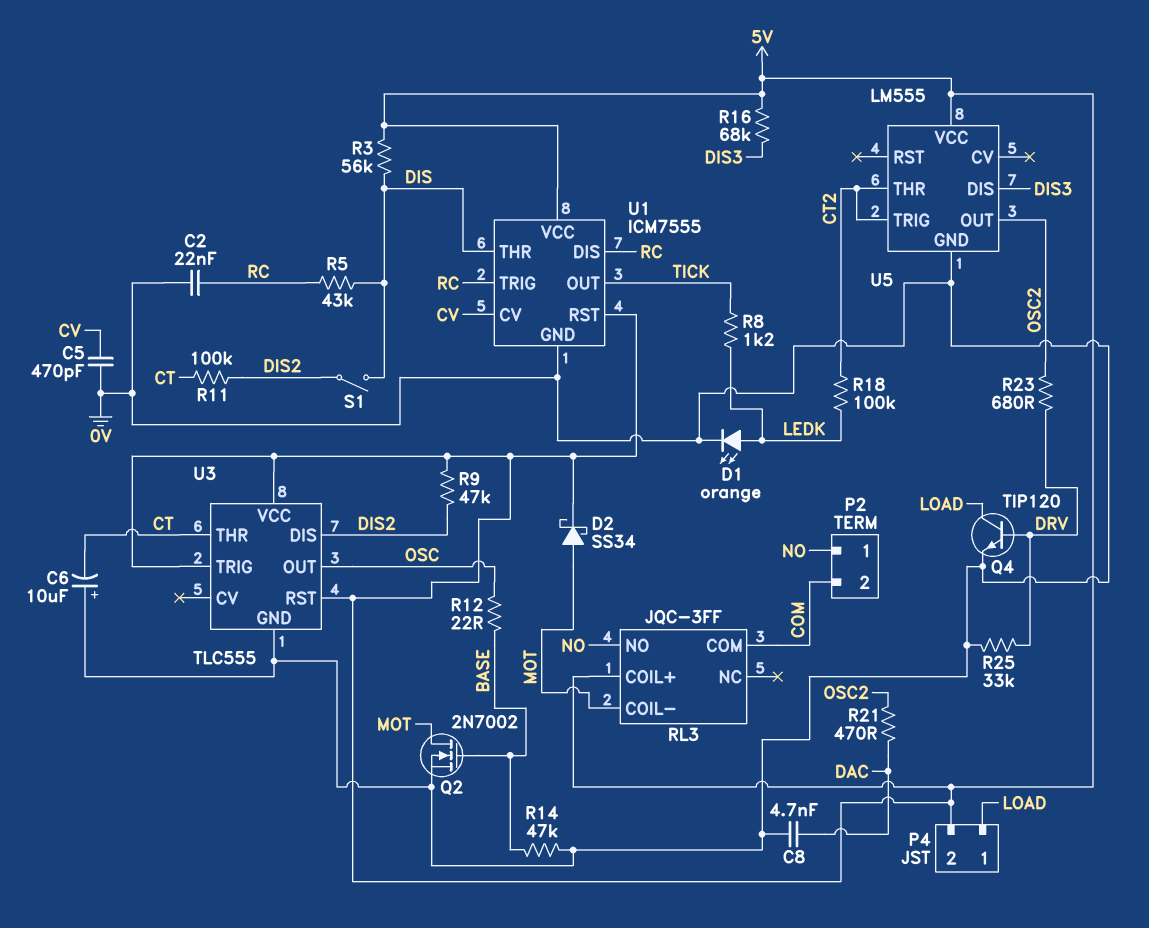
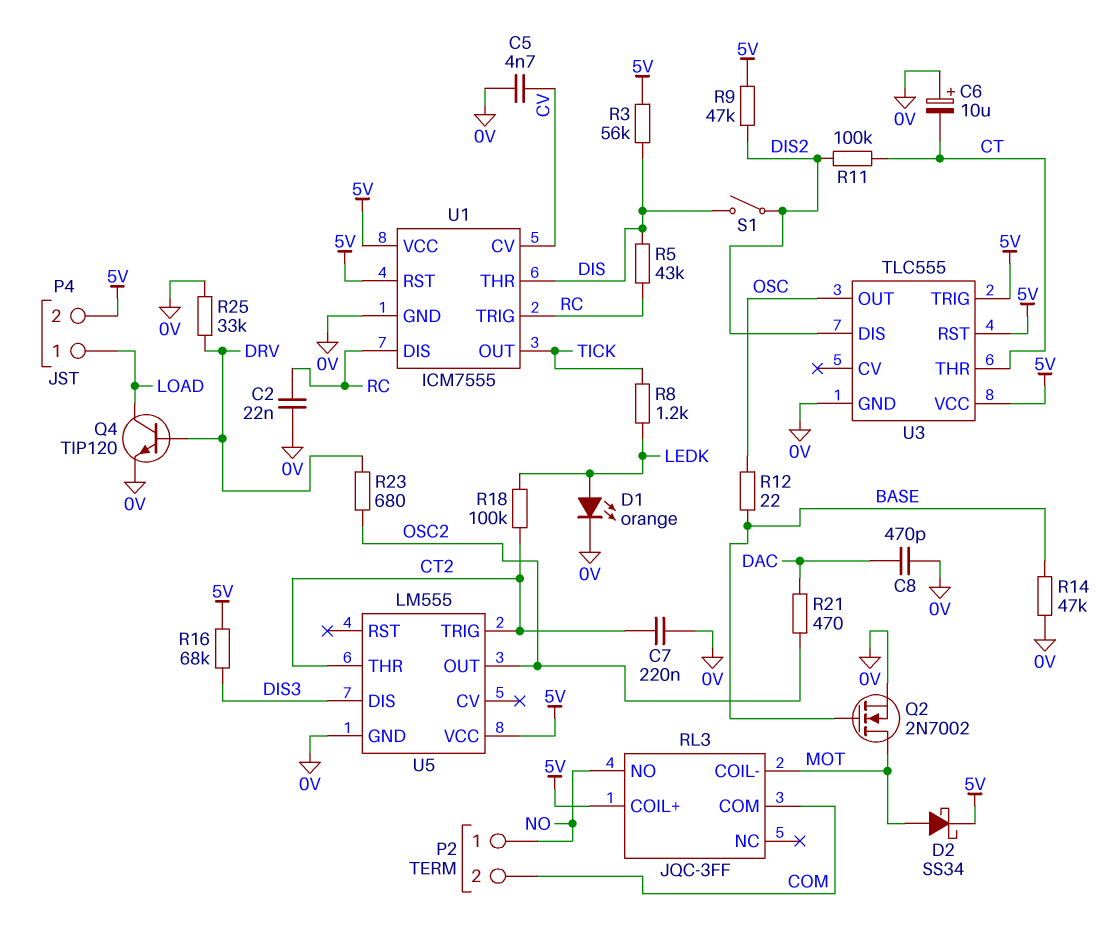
C5: 470pF (0V, CV) -> 4.7nF (0V, CV)
C7: none -> 220nF (0V, CT2)
C8: 4.7nF (0V, DAC) -> 470pF (0V, DAC)

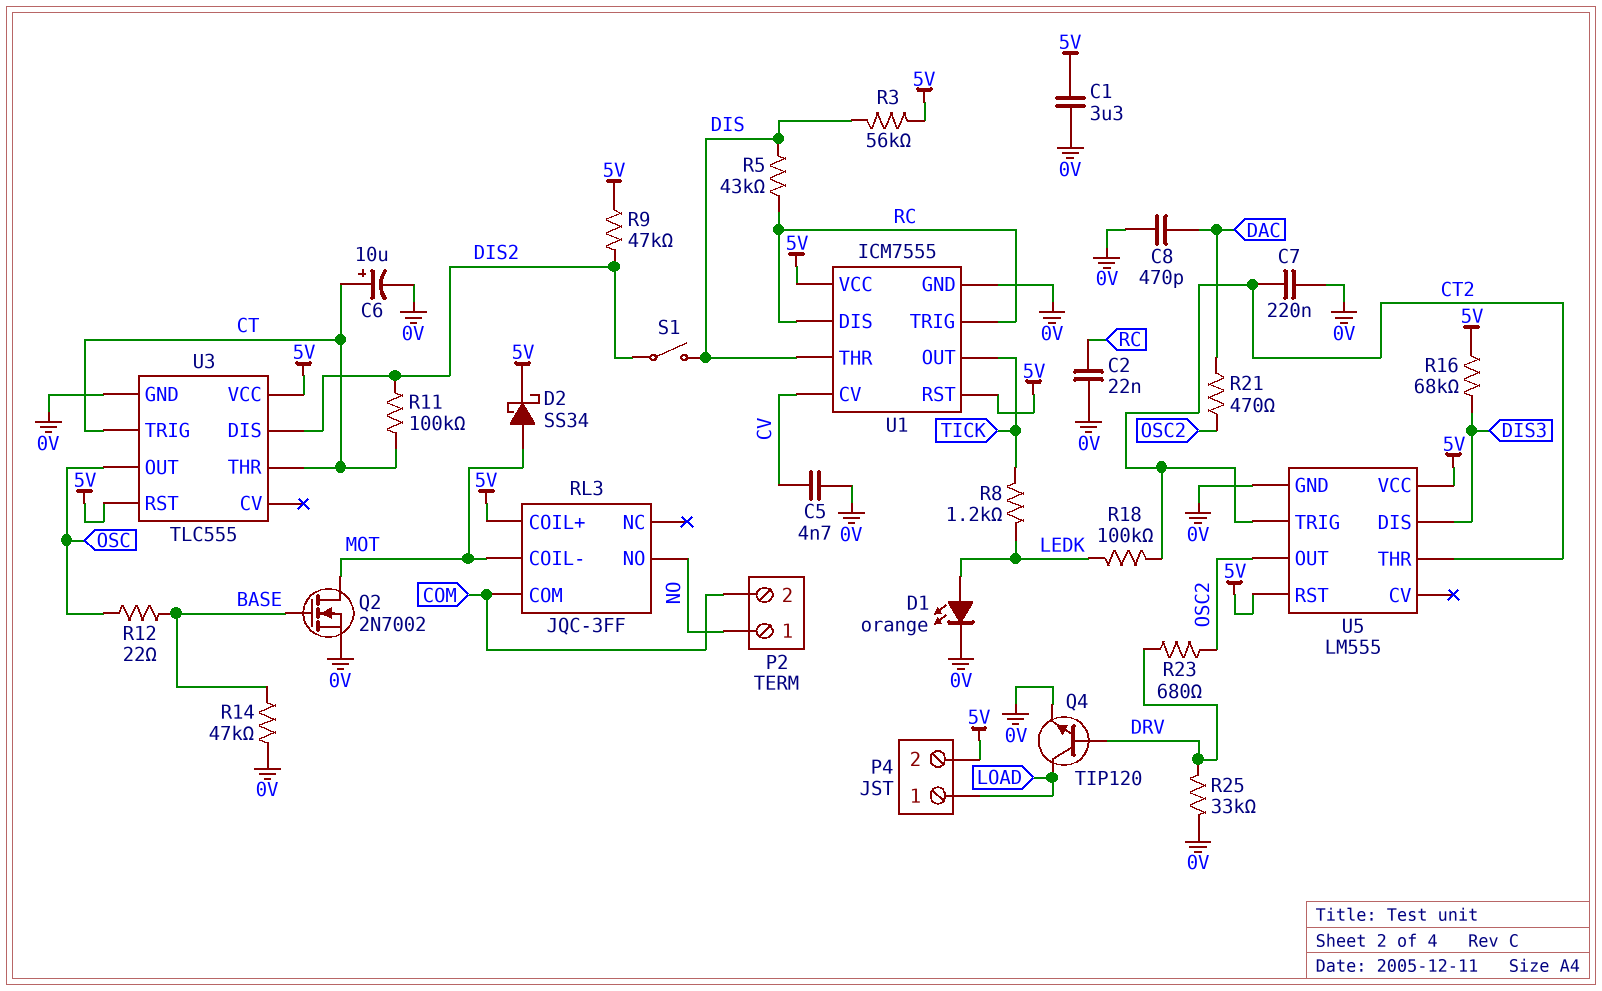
C1: none -> 3.3uF (0V, 5V)
C6: 10uF (plus 0V, minus CT) -> 10uF (plus CT, minus 0V)
U3 pin TRIG: 5V -> CT
U5 pin RST: none -> 5V

